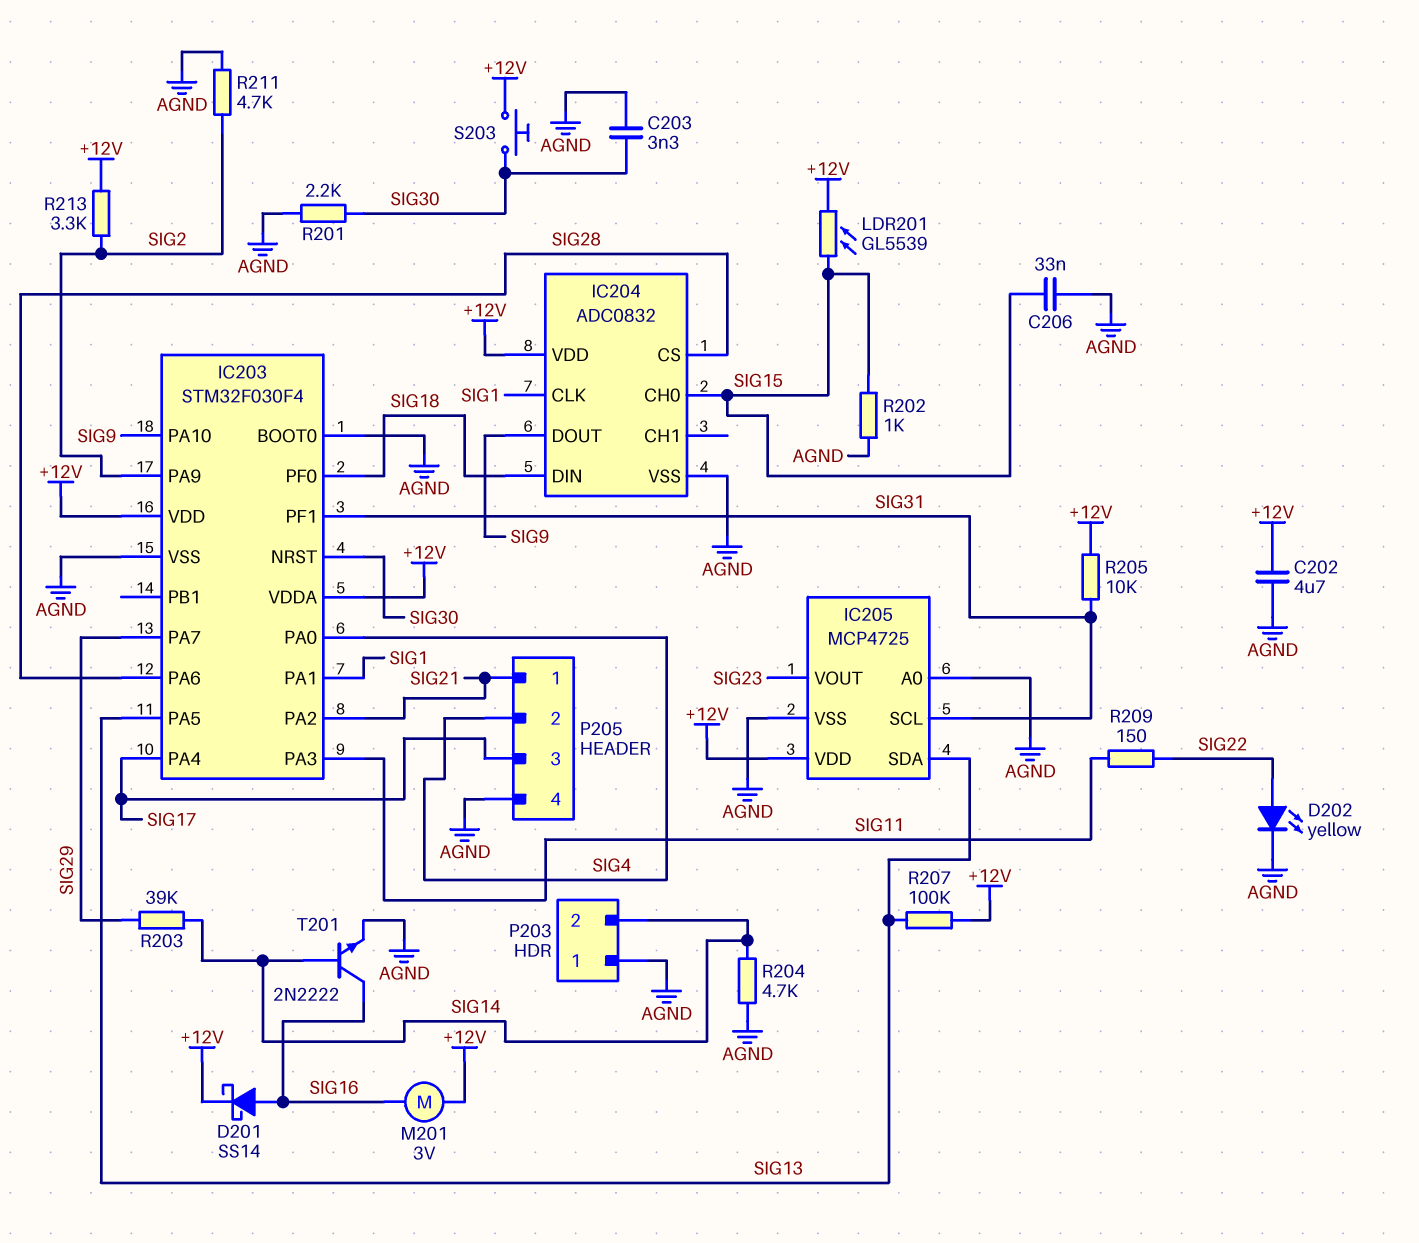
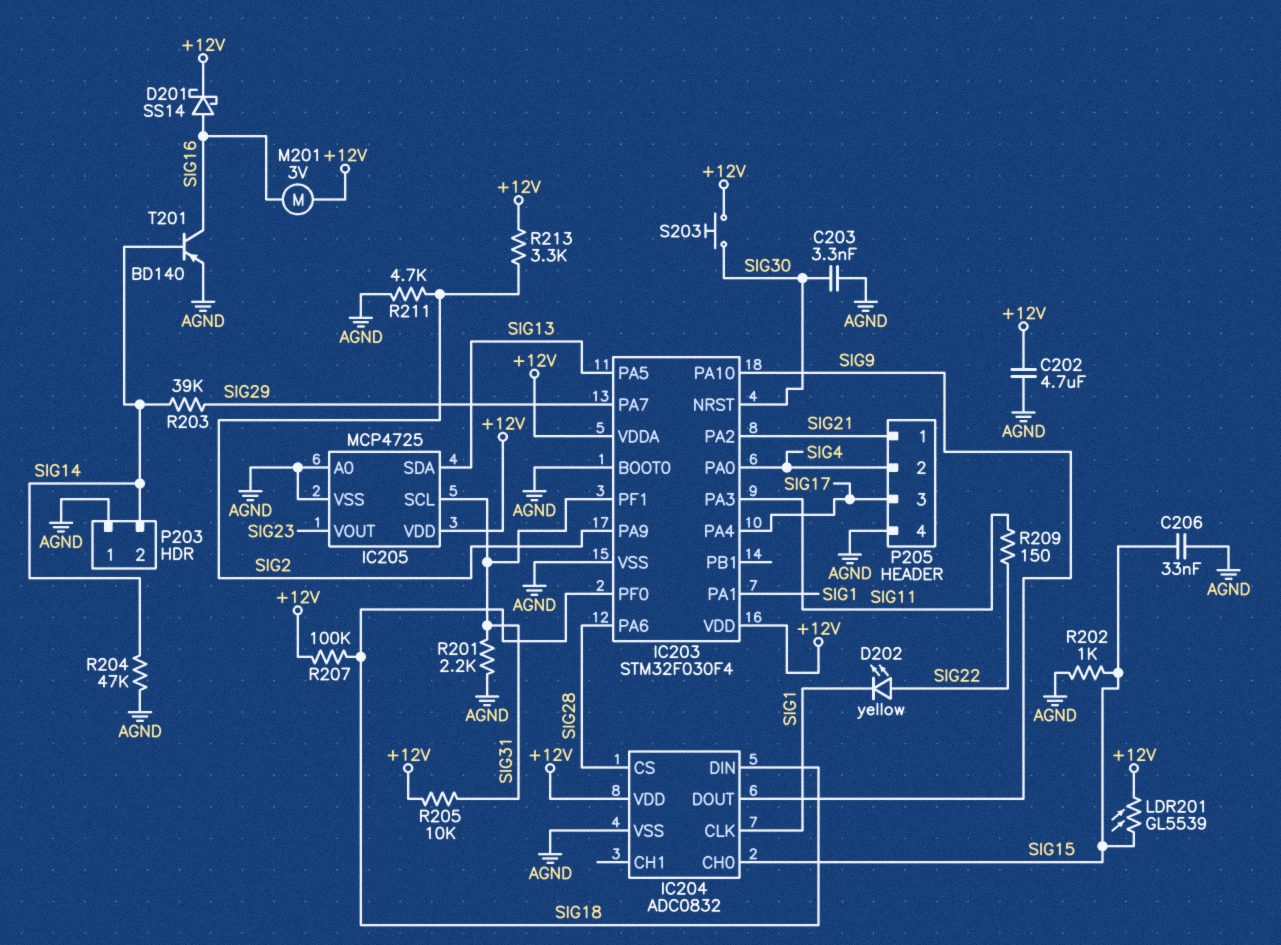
D202: LED yellow (A SIG22, K AGND) -> LED yellow (A SIG22, K SIG1)
R201: 2.2k (AGND, SIG30) -> 2.2k (AGND, SIG31)
R204: 4.7k (AGND, SIG14) -> 47k (AGND, SIG14)
R207: 100k (+12V, SIG13) -> 100k (+12V, SIG18)
T201: NPN 2N2222 (B SIG14, C SIG16, E AGND) -> PNP BD140 (B SIG14, C SIG16, E AGND)

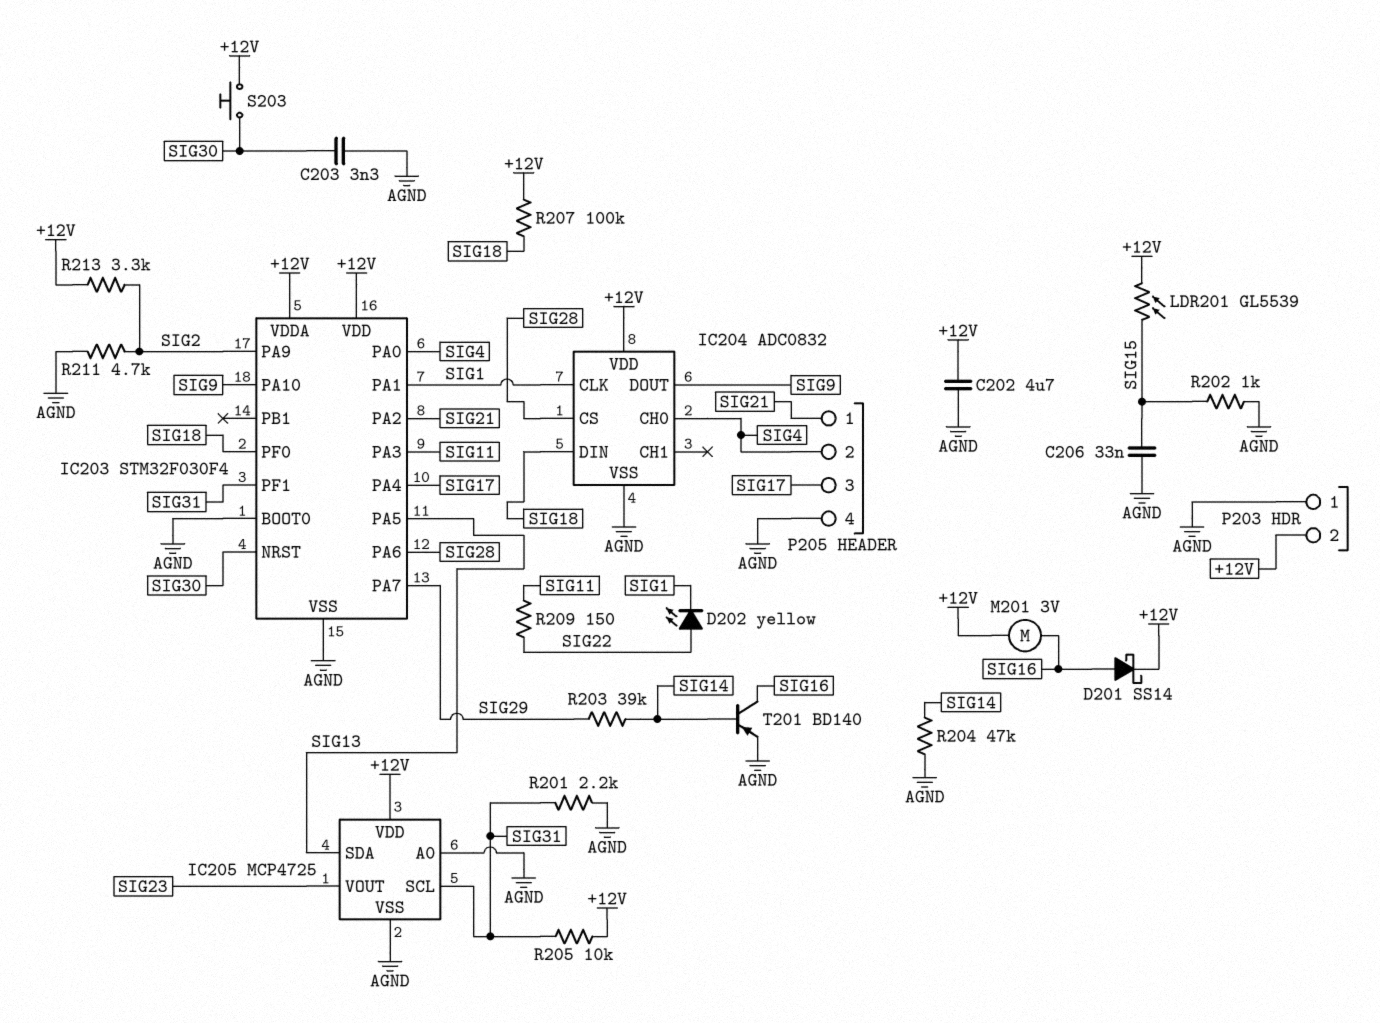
IC204 pin CH0: SIG15 -> SIG4
P203 pin 2: SIG14 -> +12V

